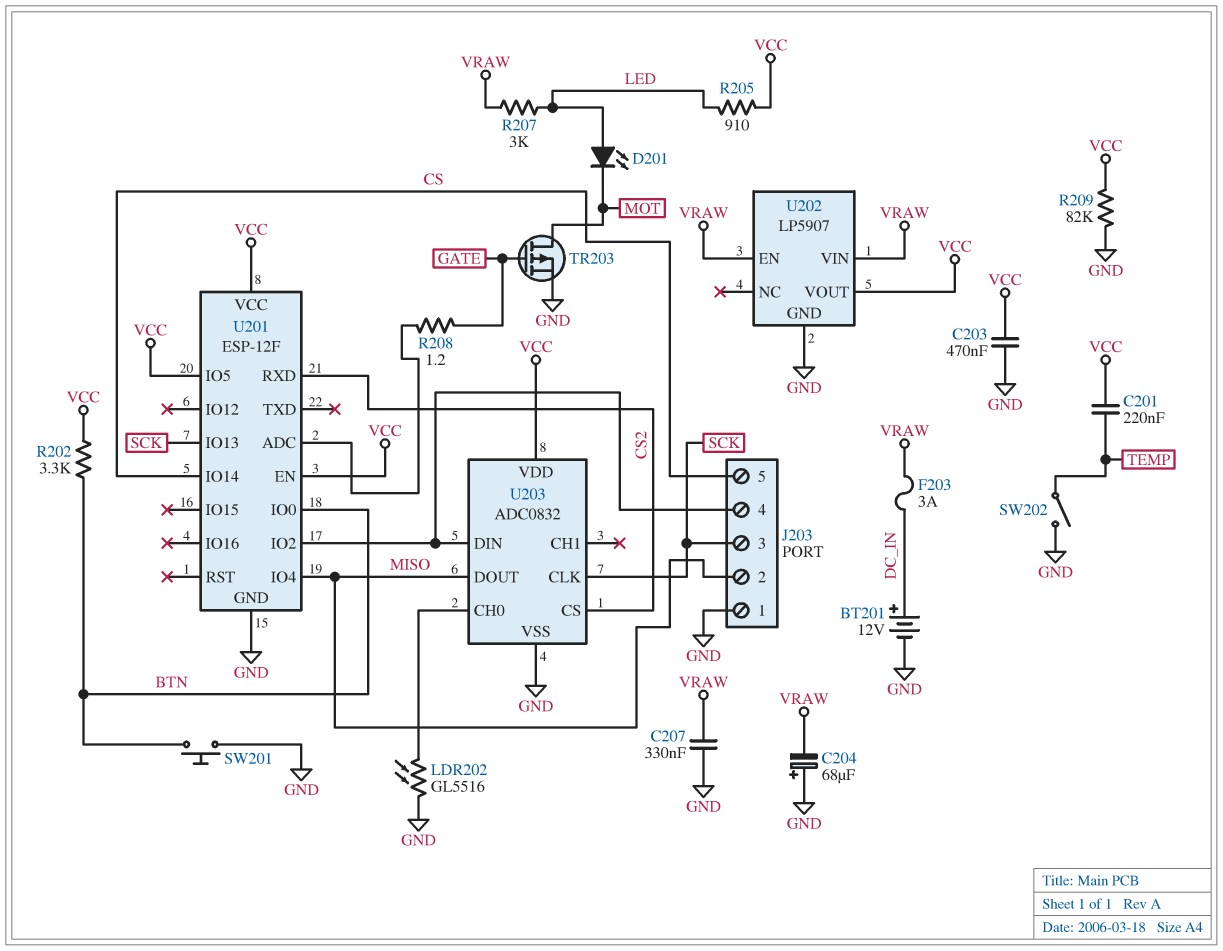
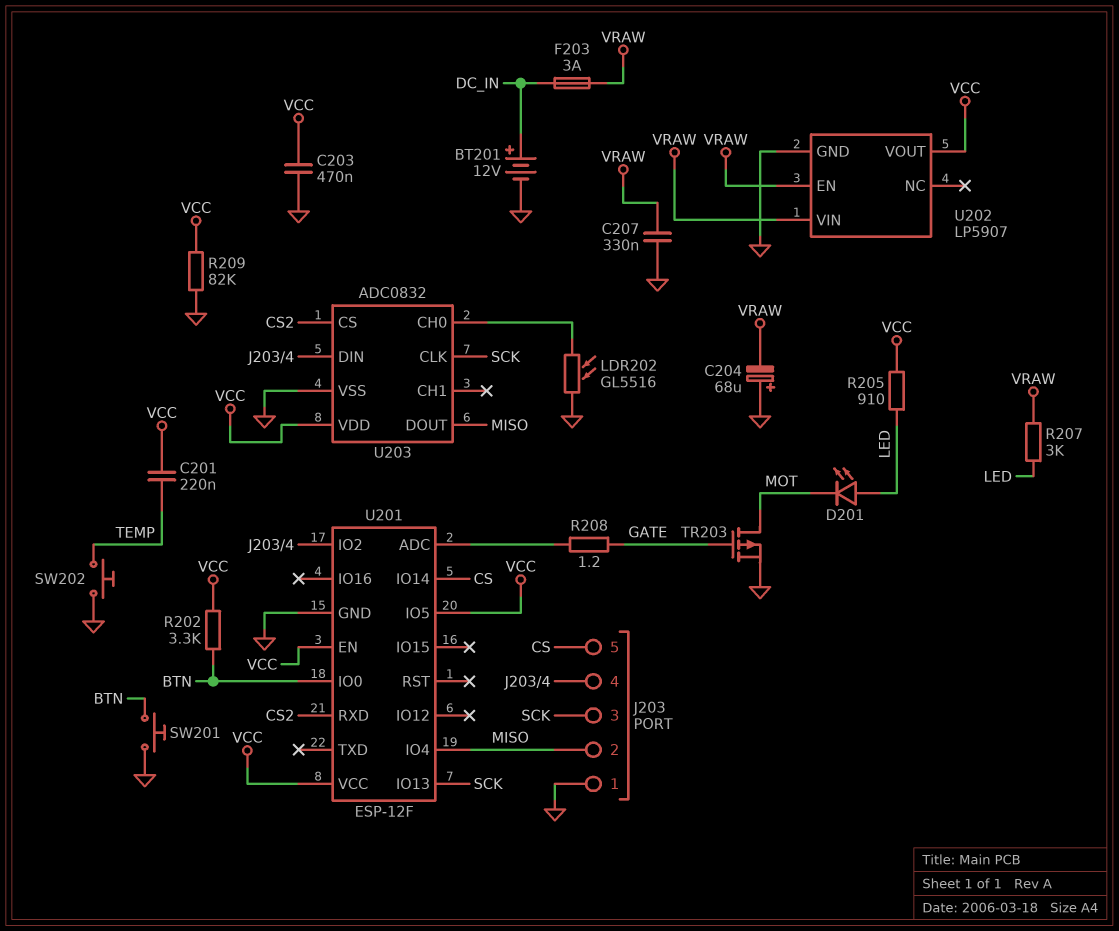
SW202: switch (GND, TEMP) -> button (GND, TEMP)

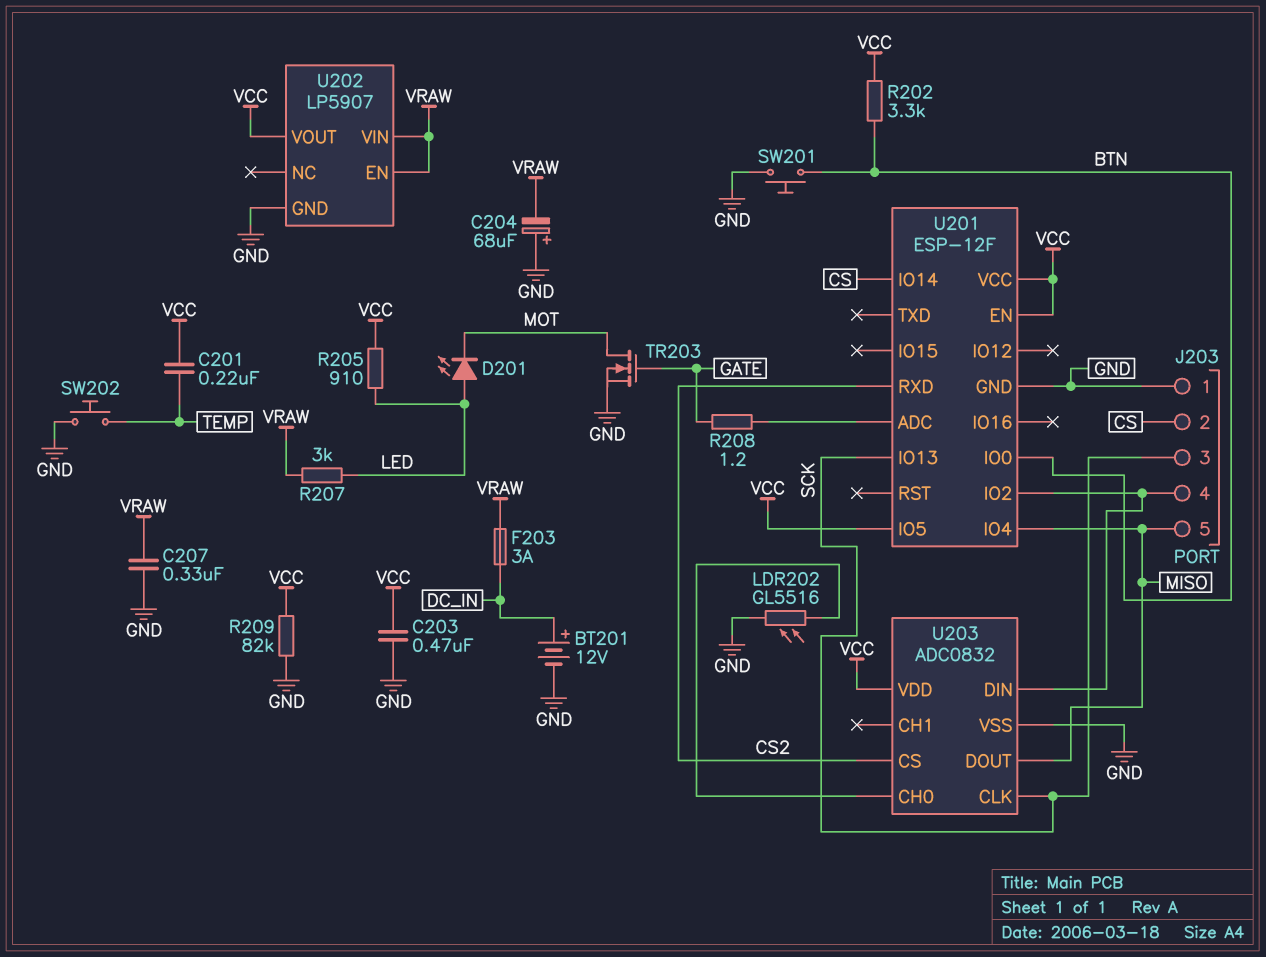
J203 pin 2: MISO -> CS
J203 pin 5: CS -> MISO
TR203: PMOS (G GATE, D MOT, S GND) -> NMOS (G GATE, D MOT, S GND)

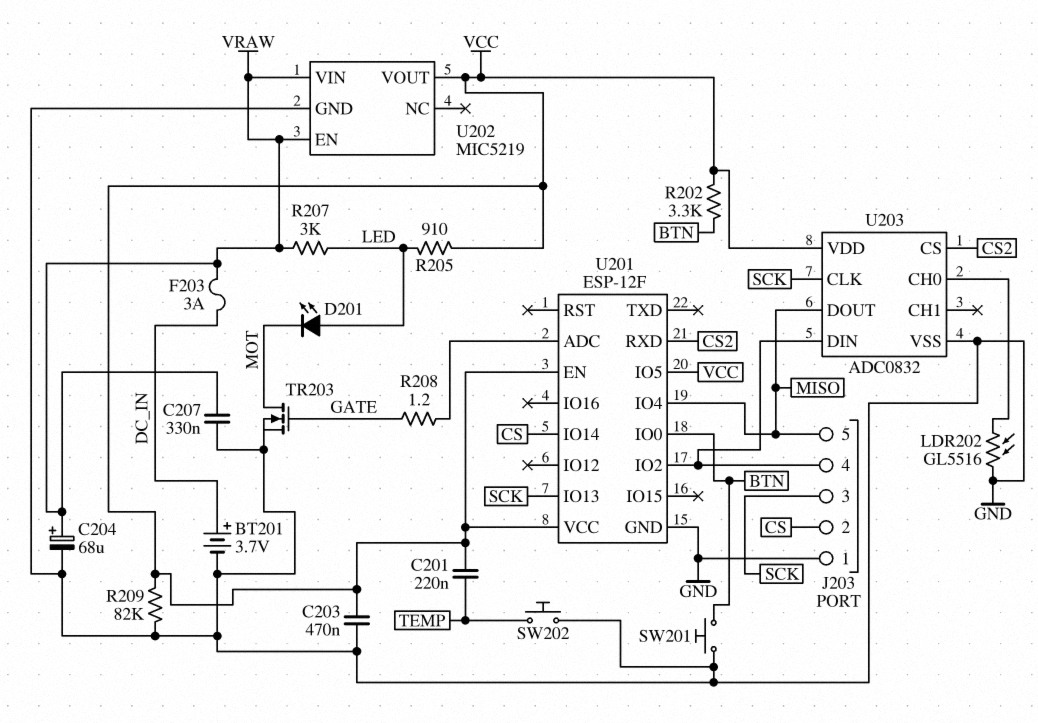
BT201: 12V (plus DC_IN, minus GND) -> 3.7V (plus DC_IN, minus GND)
C204: 68uF (plus GND, minus VRAW) -> 68uF (plus VRAW, minus GND)
U202: LP5907 -> MIC5219

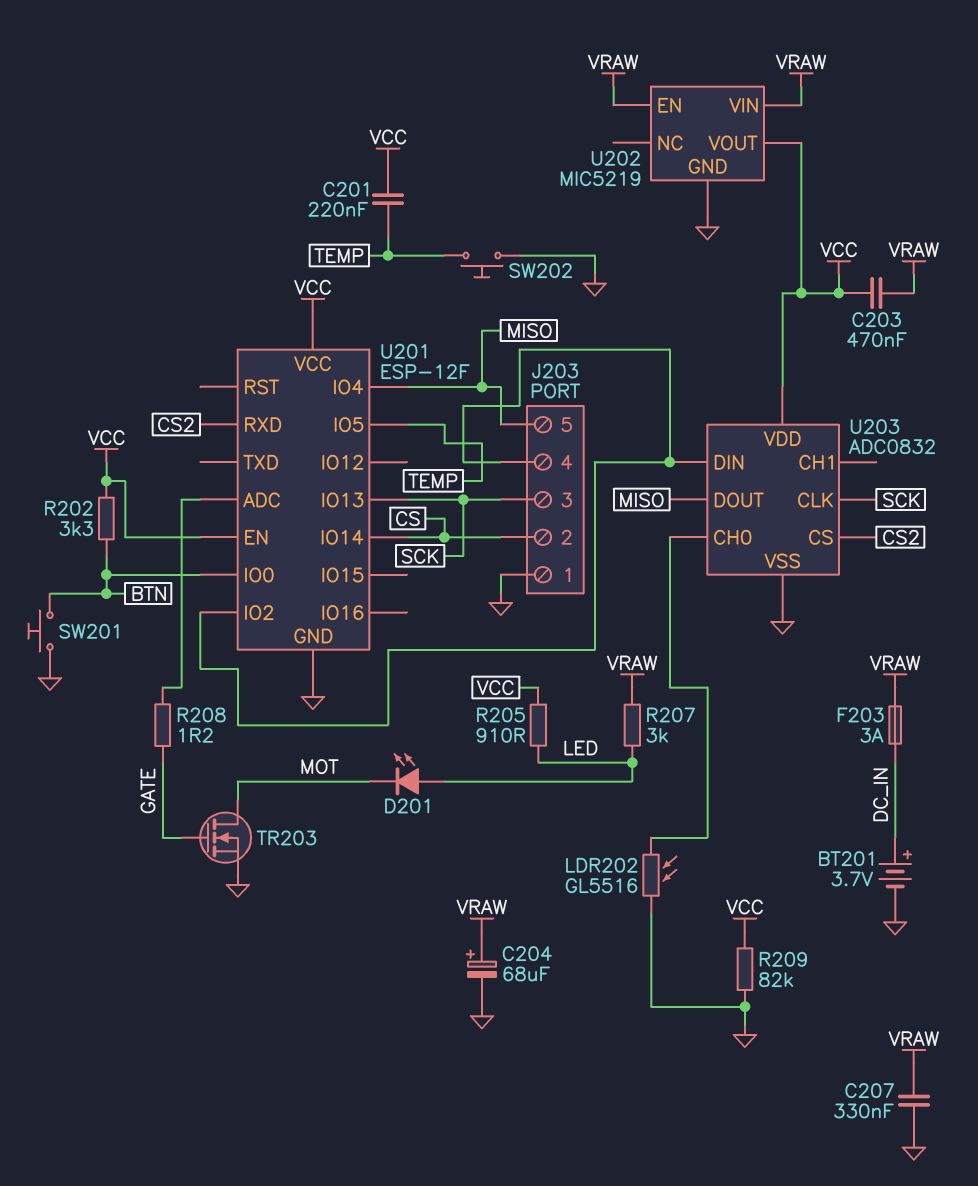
C203: 470nF (GND, VCC) -> 470nF (VCC, VRAW)
U201 pin IO5: VCC -> TEMP

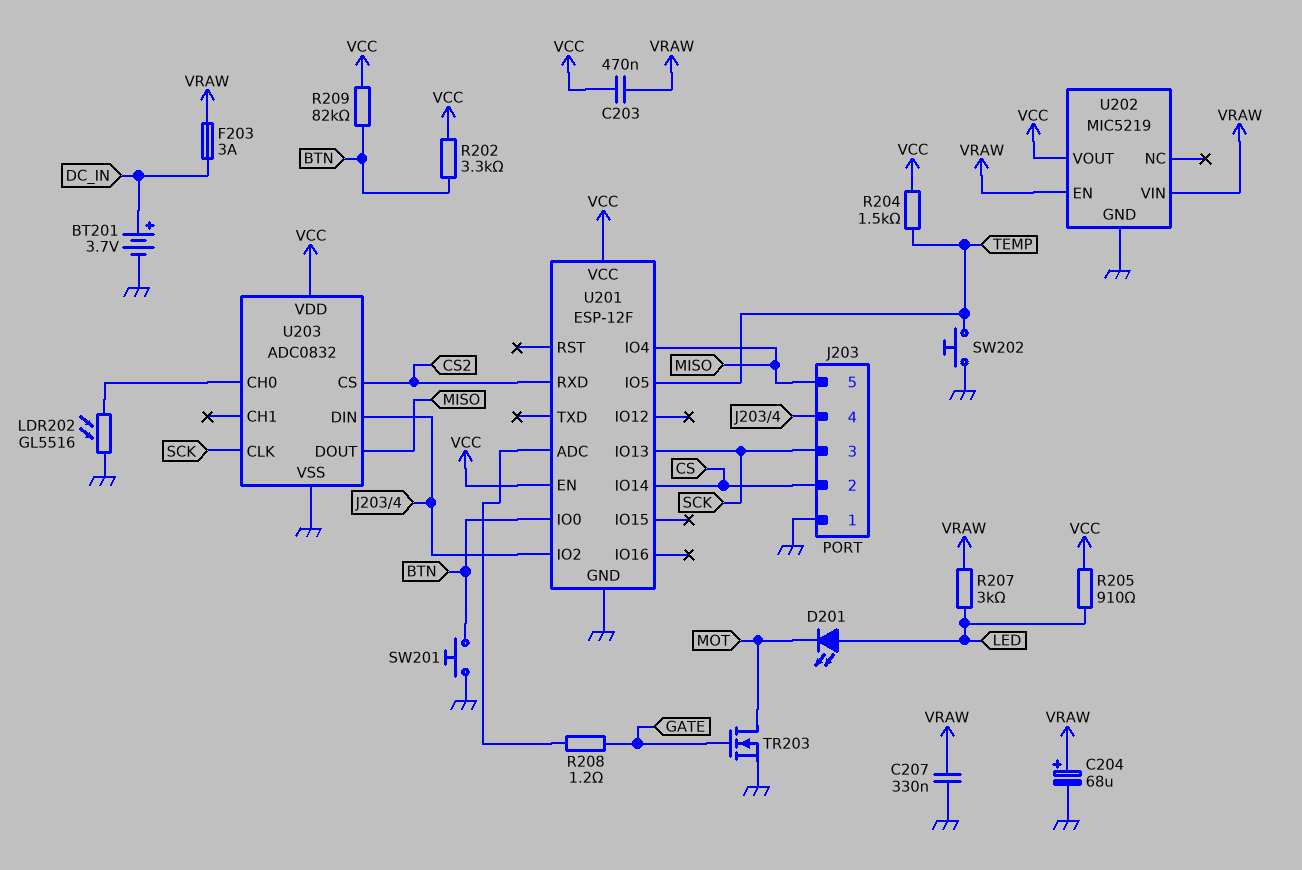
C201: 220nF (TEMP, VCC) -> none
R204: none -> 1.5k (TEMP, VCC)
R209: 82k (GND, VCC) -> 82k (BTN, VCC)

